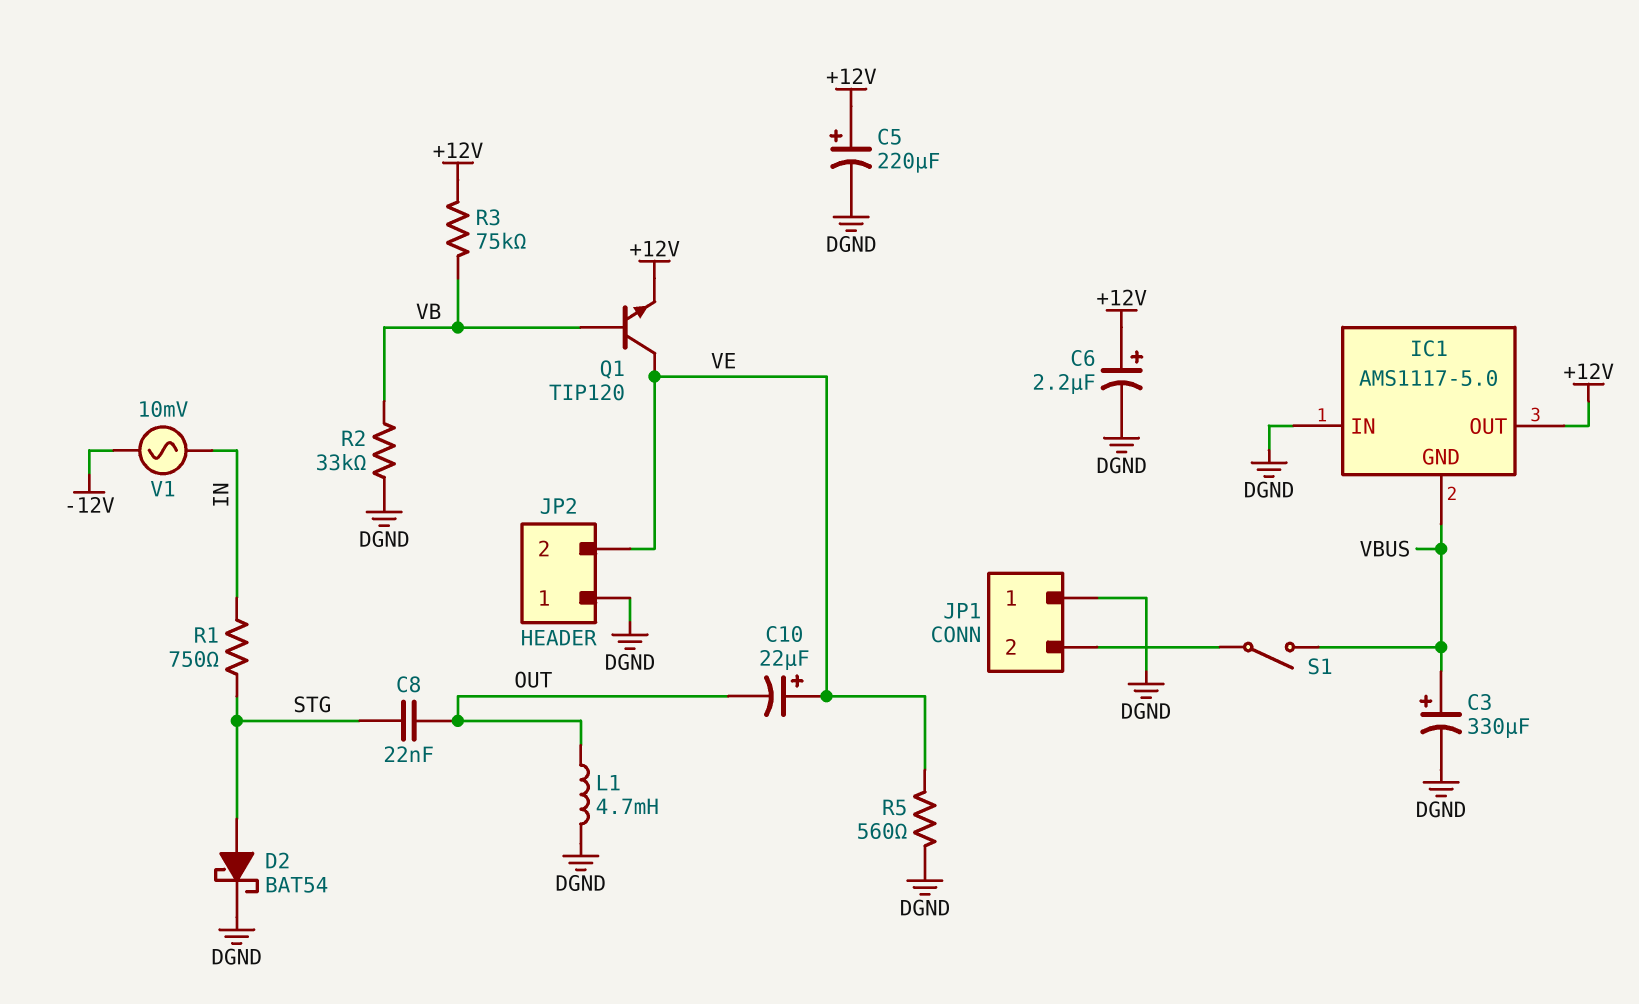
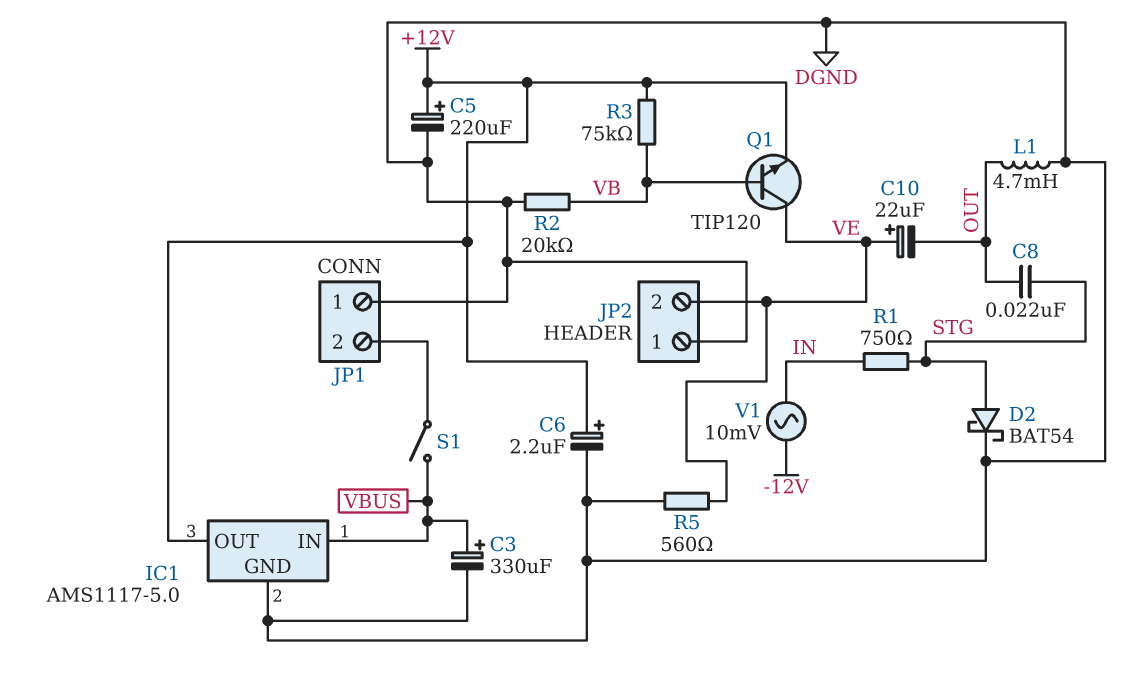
IC1 pin GND: VBUS -> DGND
IC1 pin IN: DGND -> VBUS
R2: 33k (DGND, VB) -> 20k (DGND, VB)

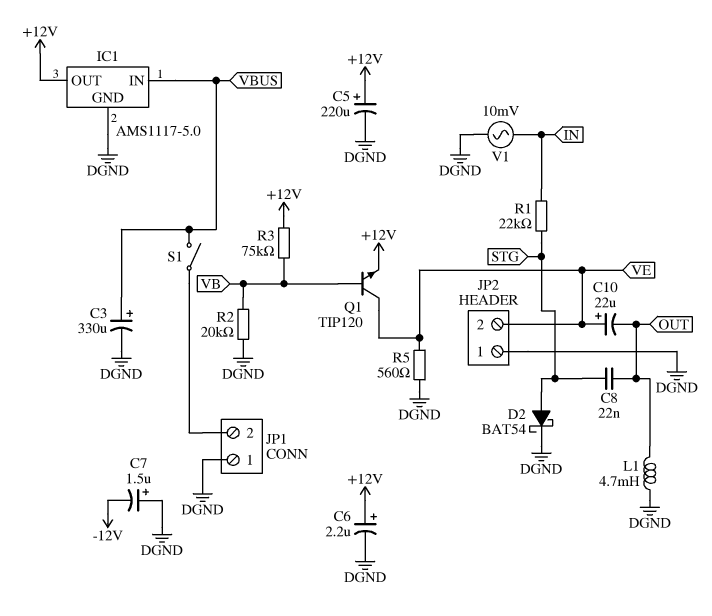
C7: none -> 1.5uF (plus DGND, minus -12V)
R1: 750 (IN, STG) -> 22k (IN, STG)
V1: AC 10mV (-12V, IN) -> AC 10mV (DGND, IN)

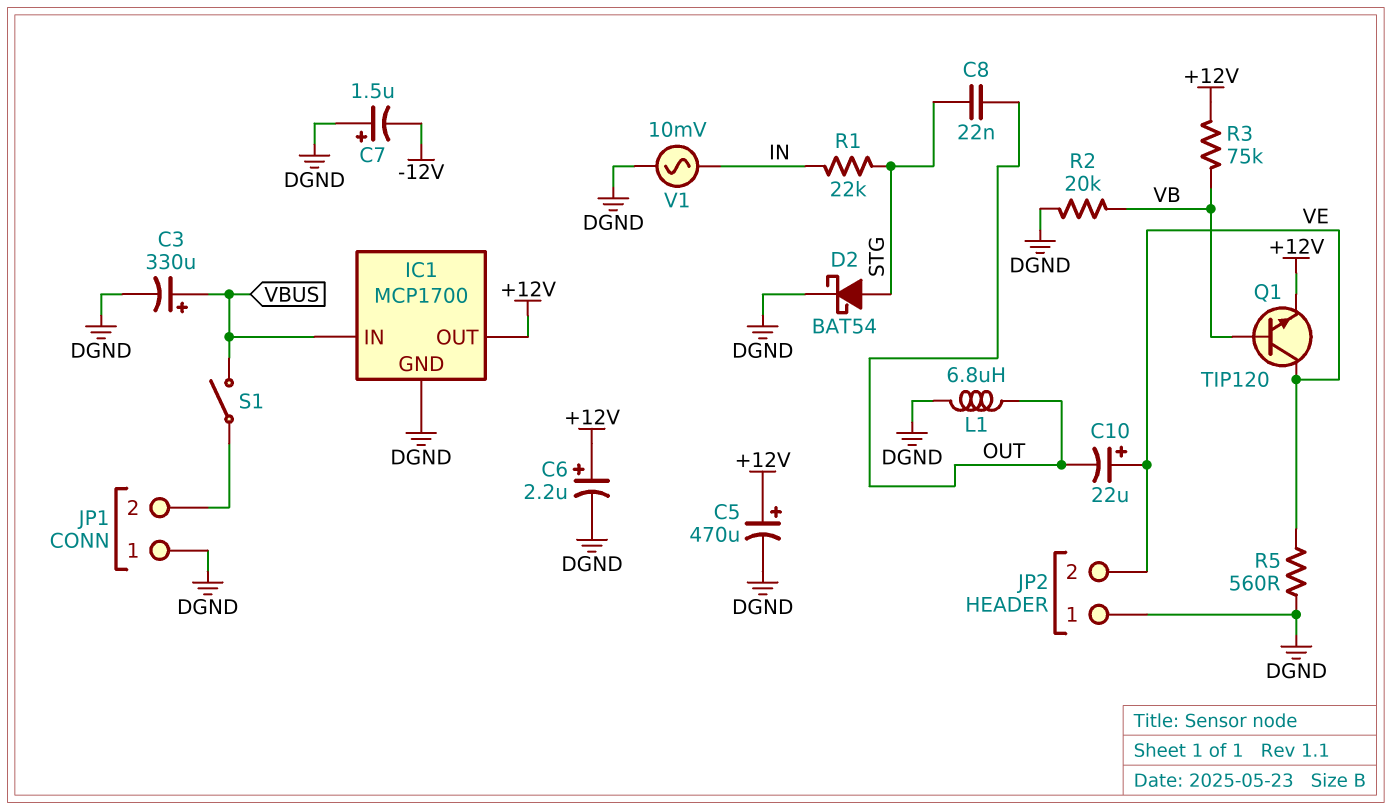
C5: 220uF (plus +12V, minus DGND) -> 470uF (plus +12V, minus DGND)
IC1: AMS1117-5.0 -> MCP1700
L1: 4.7mH (DGND, OUT) -> 6.8uH (DGND, OUT)

